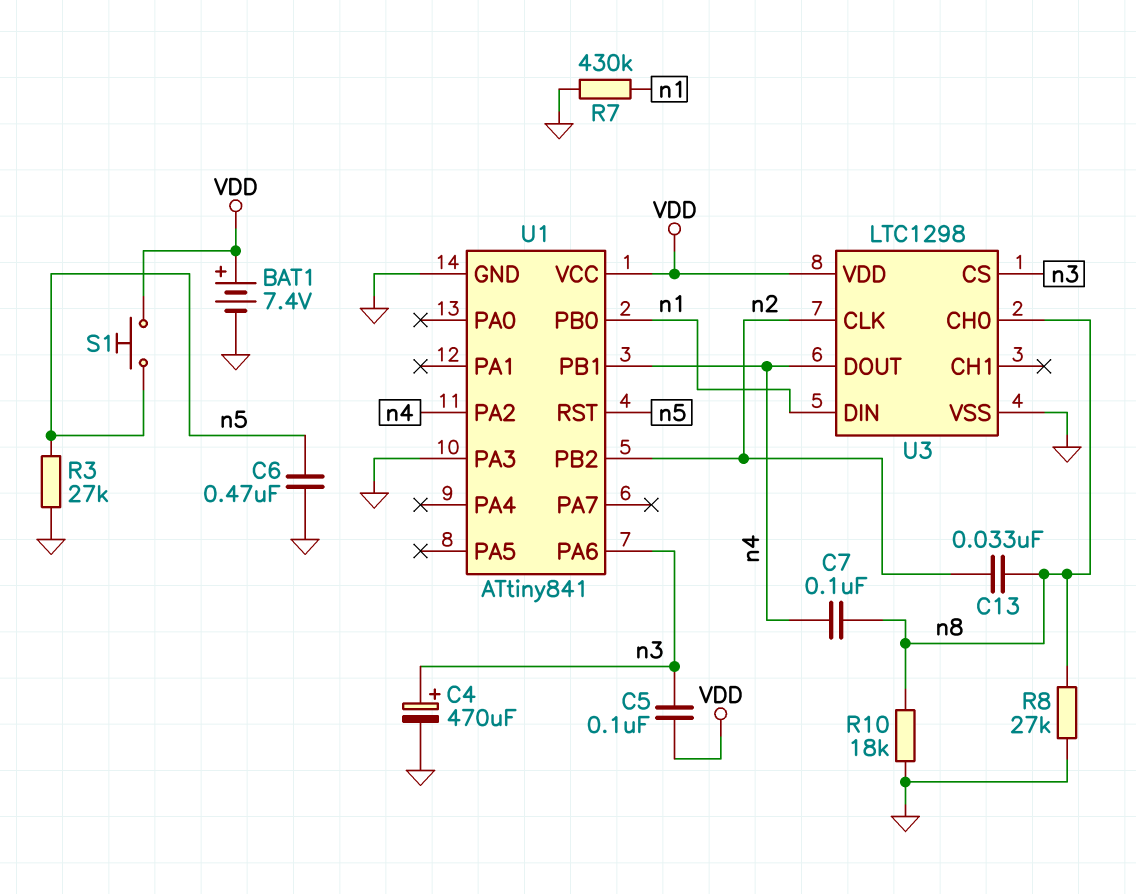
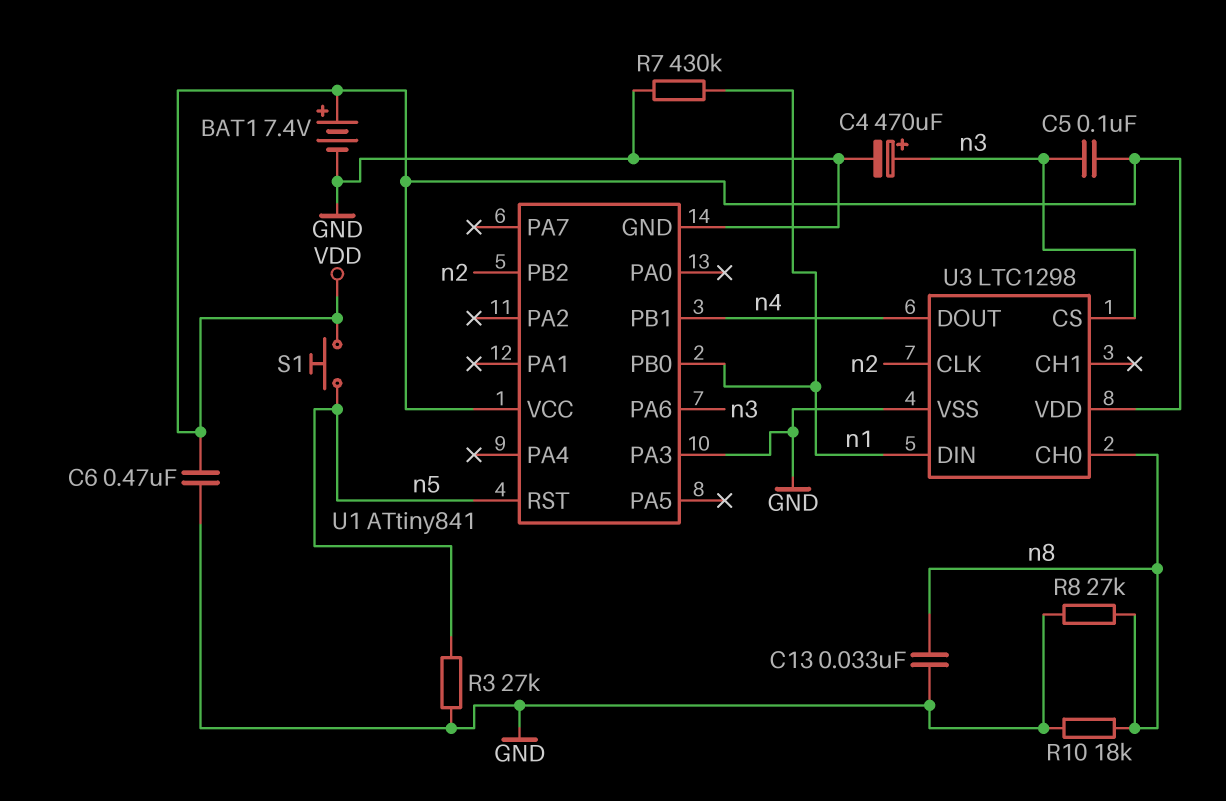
C6: 470nF (GND, n5) -> 470nF (GND, VDD)
C7: 100nF (n4, n8) -> none
C13: 33nF (n2, n8) -> 33nF (GND, n8)
U1 pin PA2: n4 -> none

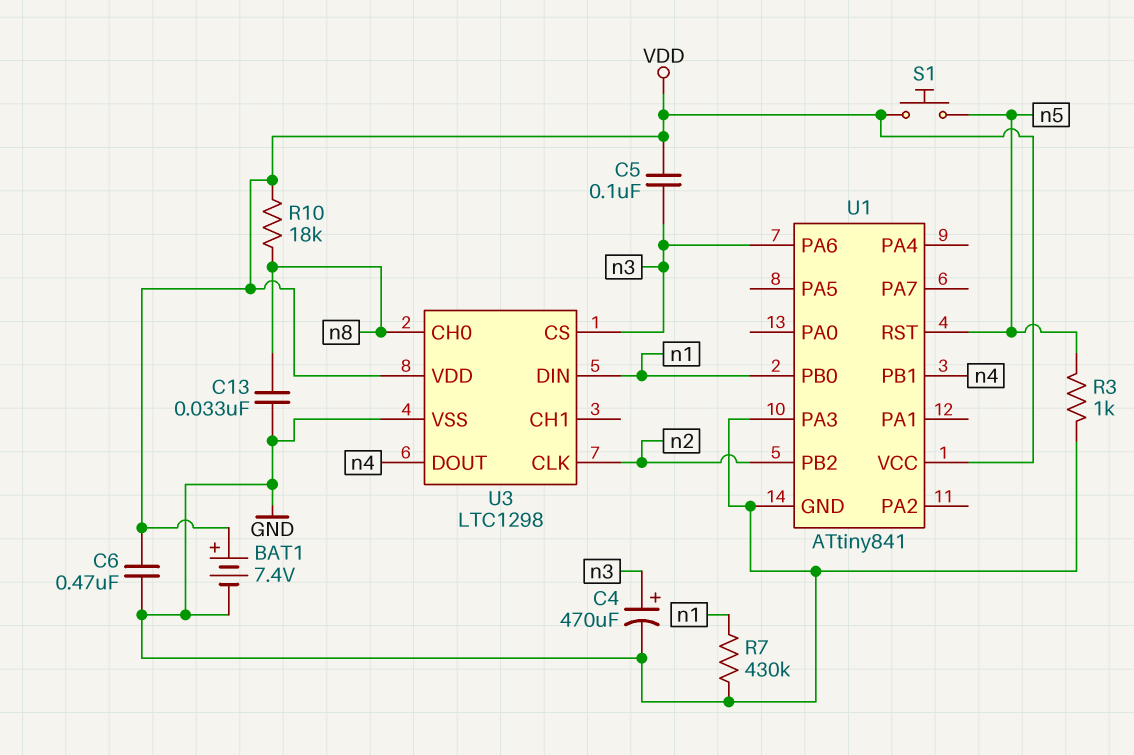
R3: 27k (GND, n5) -> 1k (GND, n5)
R8: 27k (GND, n8) -> none
R10: 18k (GND, n8) -> 18k (VDD, n8)

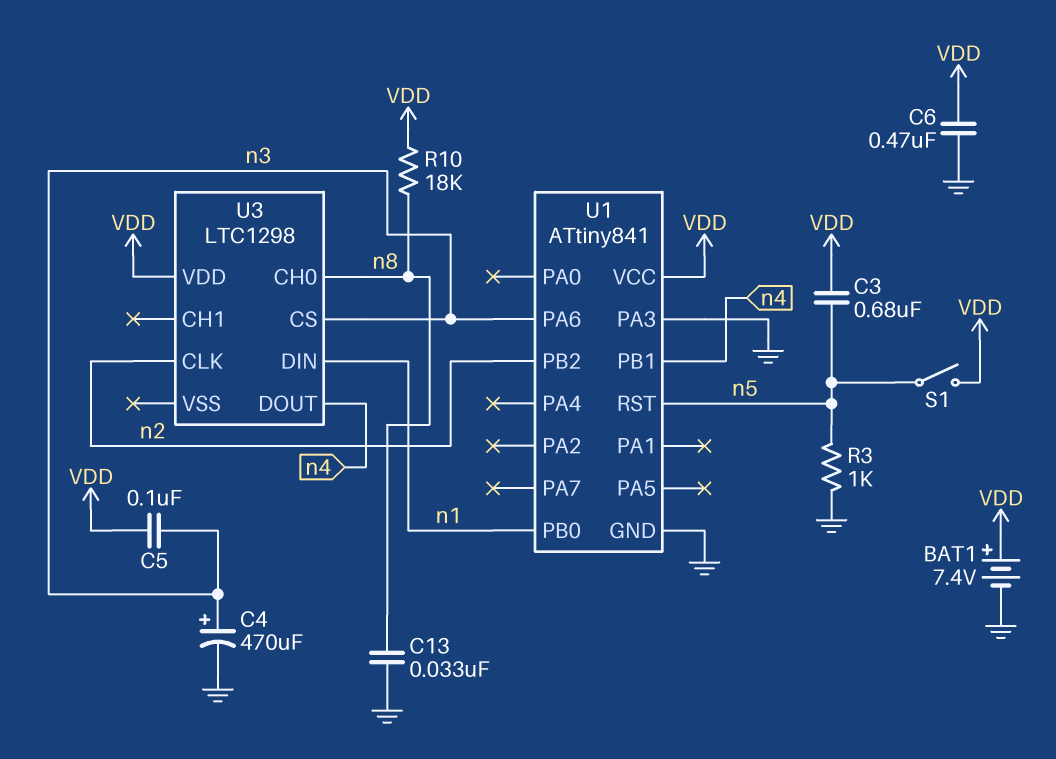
C3: none -> 680nF (VDD, n5)
R7: 430k (GND, n1) -> none
S1: button (VDD, n5) -> switch (VDD, n5)
U3 pin VSS: GND -> none

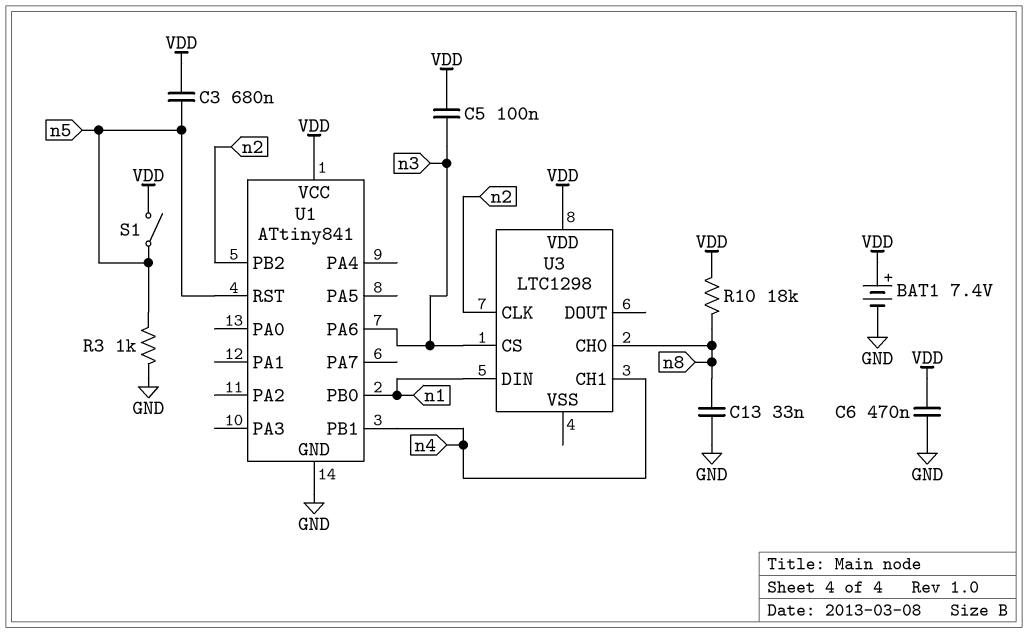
C4: 470uF (plus n3, minus GND) -> none
U1 pin PA3: GND -> none
U3 pin CH1: none -> n4
U3 pin DOUT: n4 -> none

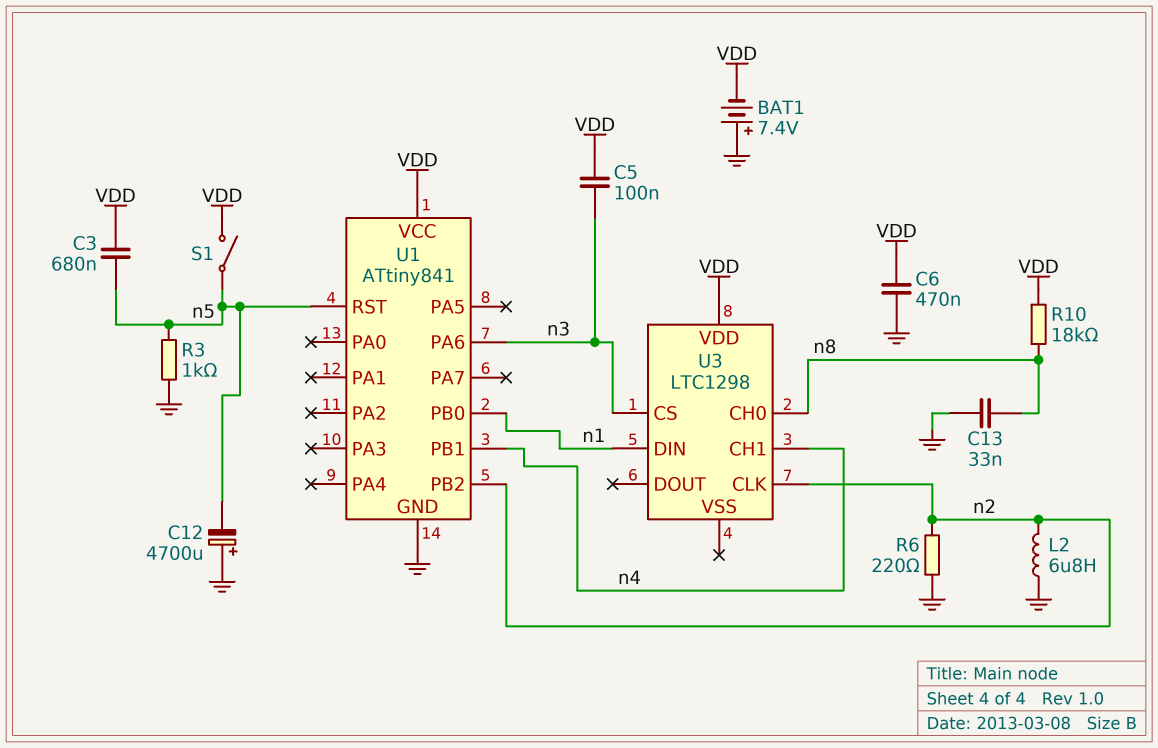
BAT1: 7.4V (plus VDD, minus GND) -> 7.4V (plus GND, minus VDD)
C12: none -> 4700uF (plus GND, minus n5)
L2: none -> 6.8uH (GND, n2)
R6: none -> 220 (GND, n2)

